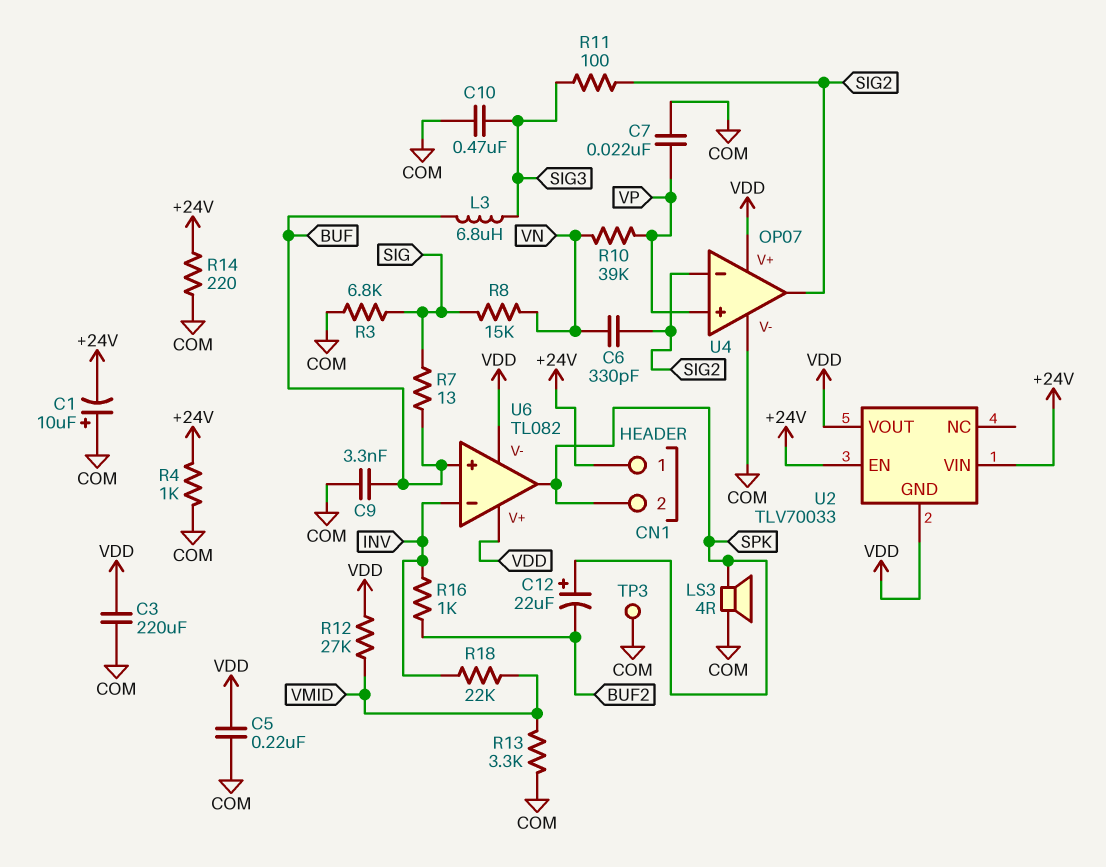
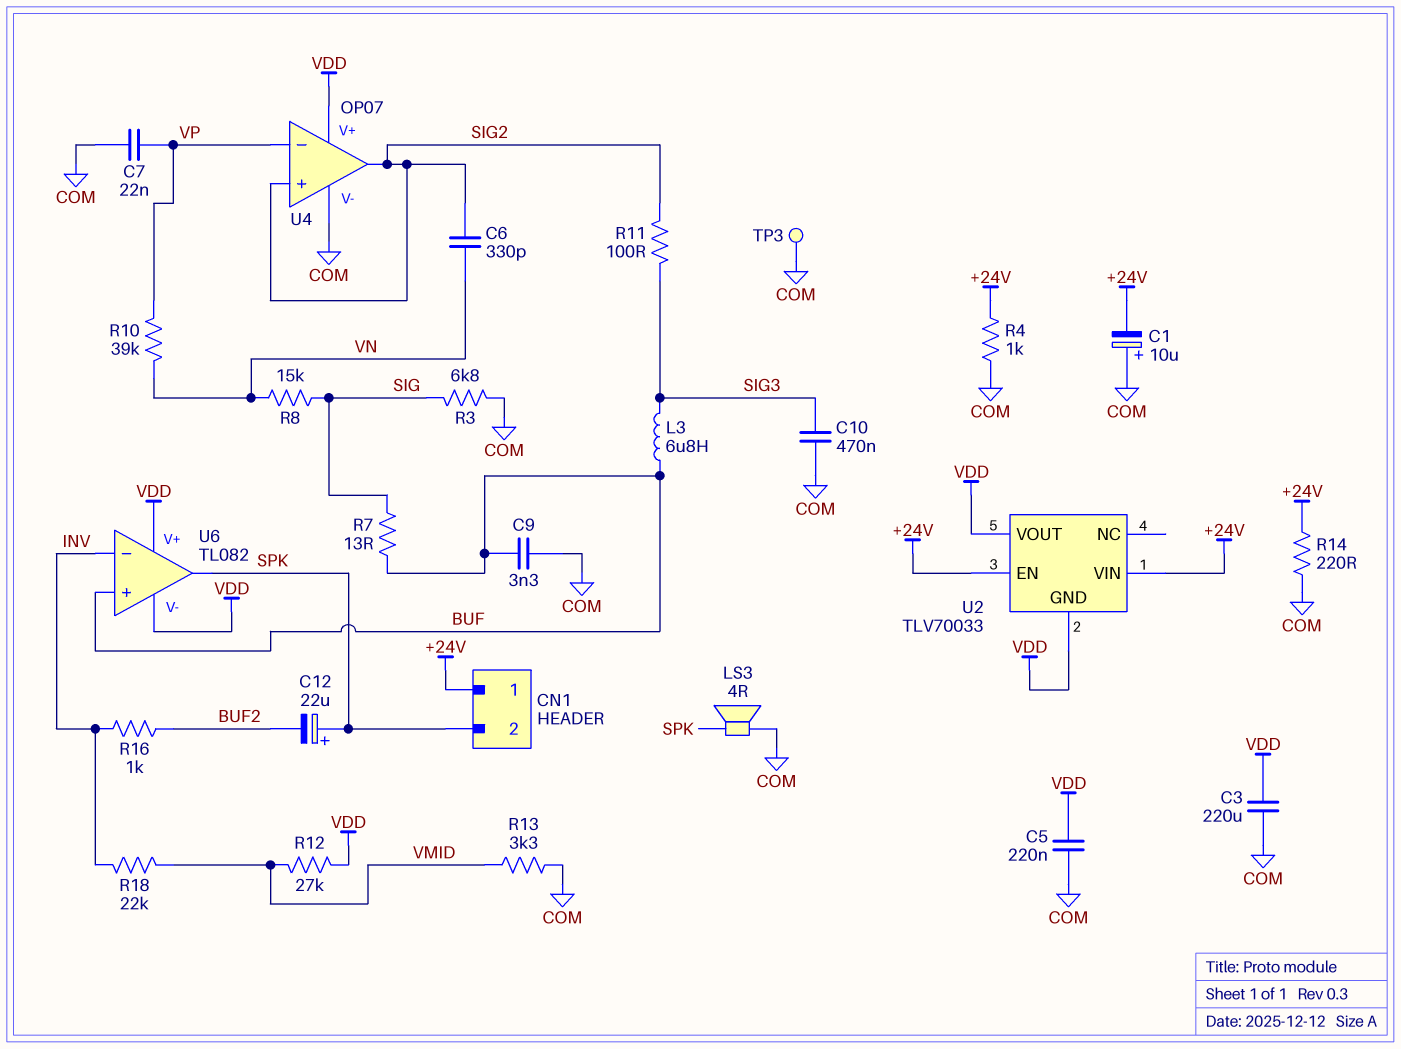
U4 pin in+: VP -> SIG2
U4 pin in-: SIG2 -> VP

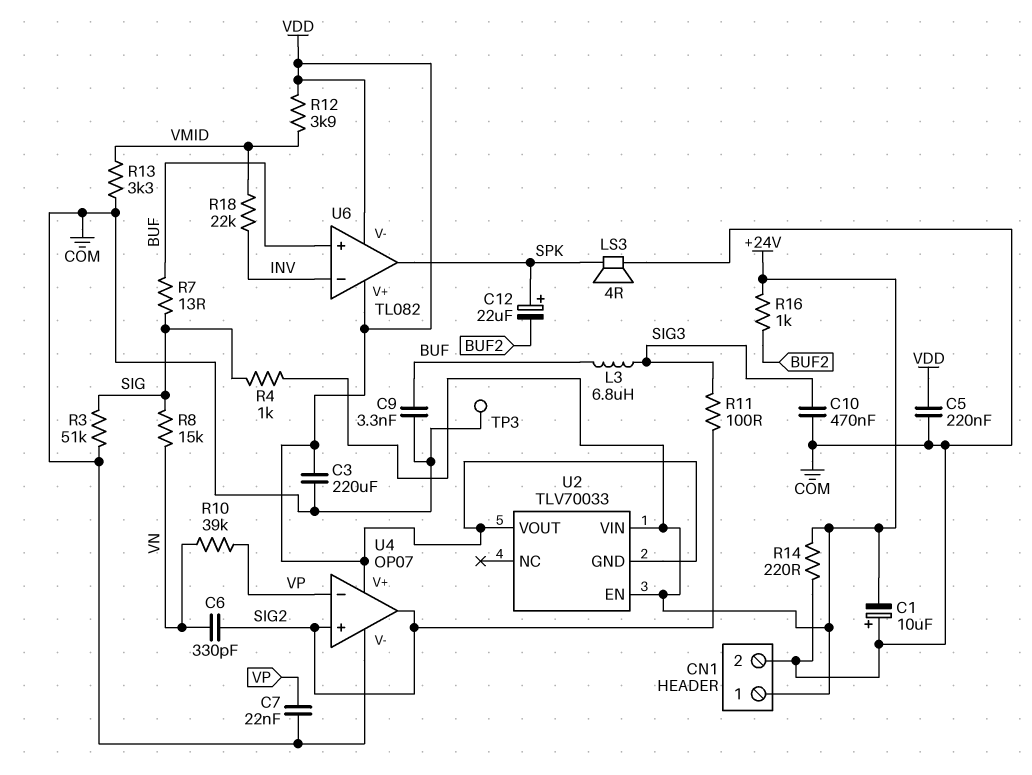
CN1 pin 2: SPK -> COM
R3: 6.8k (COM, SIG) -> 51k (COM, SIG)
R4: 1k (+24V, COM) -> 1k (+24V, SIG)
R12: 27k (VDD, VMID) -> 3.9k (VDD, VMID)
R16: 1k (BUF2, INV) -> 1k (+24V, BUF2)

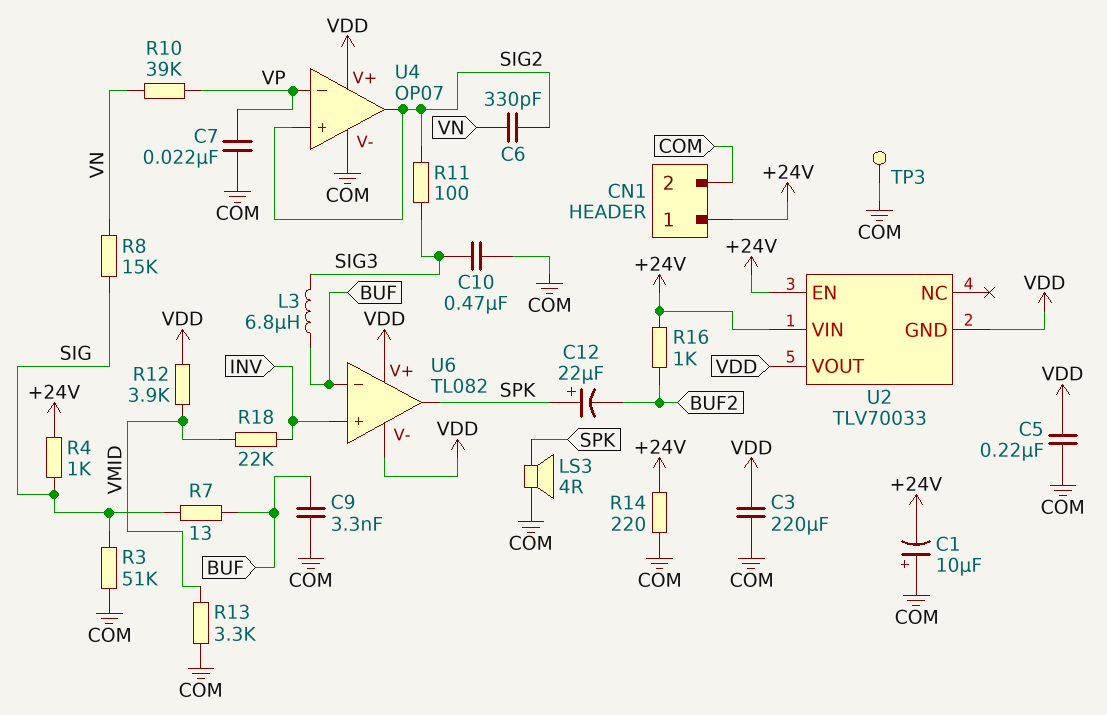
U6 pin in+: BUF -> INV
U6 pin in-: INV -> BUF

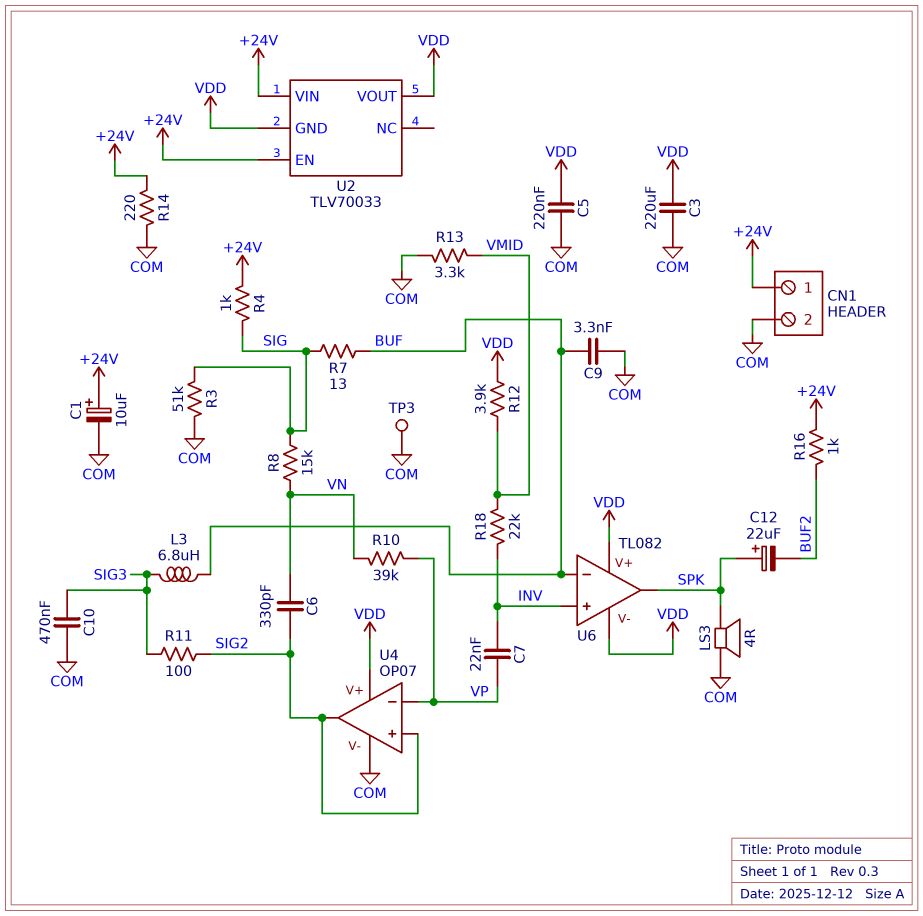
C1: 10uF (plus COM, minus +24V) -> 10uF (plus +24V, minus COM)
C7: 22nF (COM, VP) -> 22nF (INV, VP)

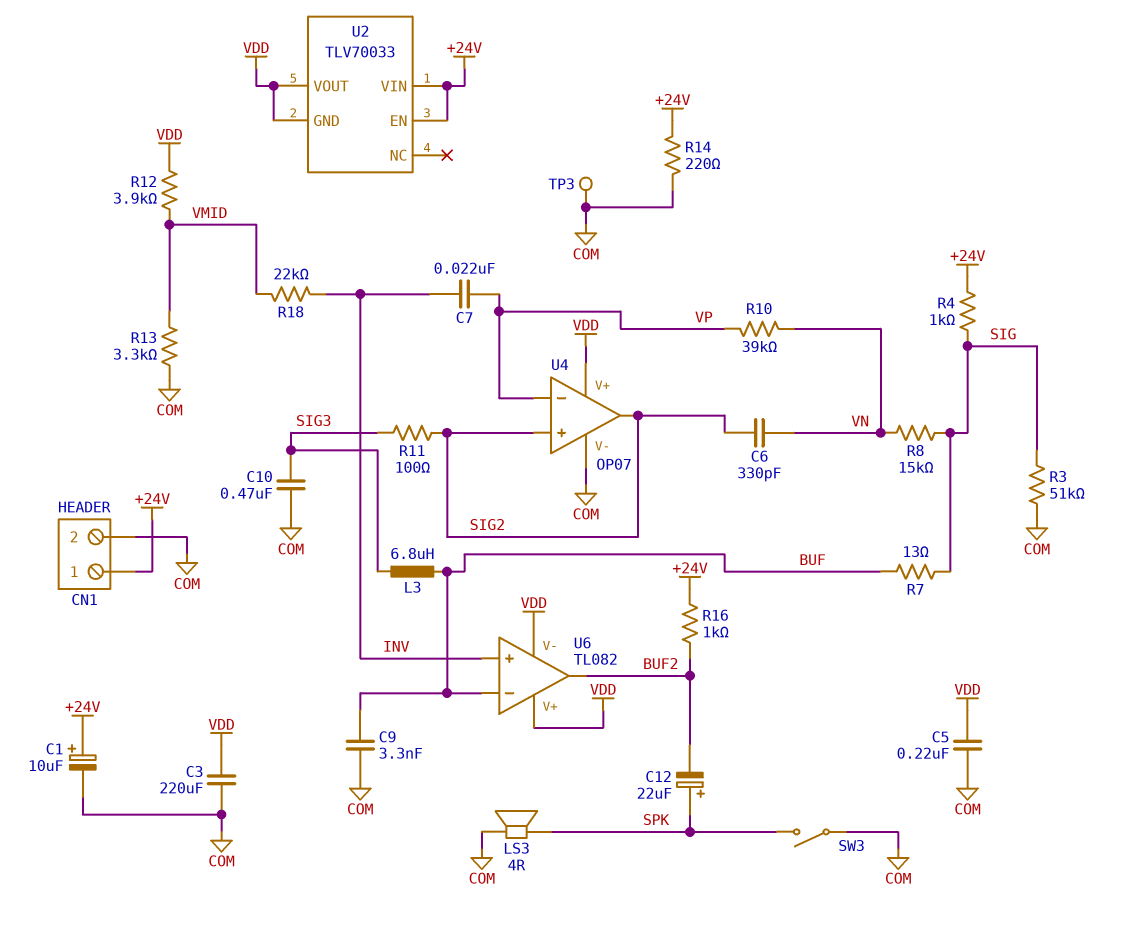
SW3: none -> switch (COM, SPK)
U6 pin out: SPK -> BUF2

